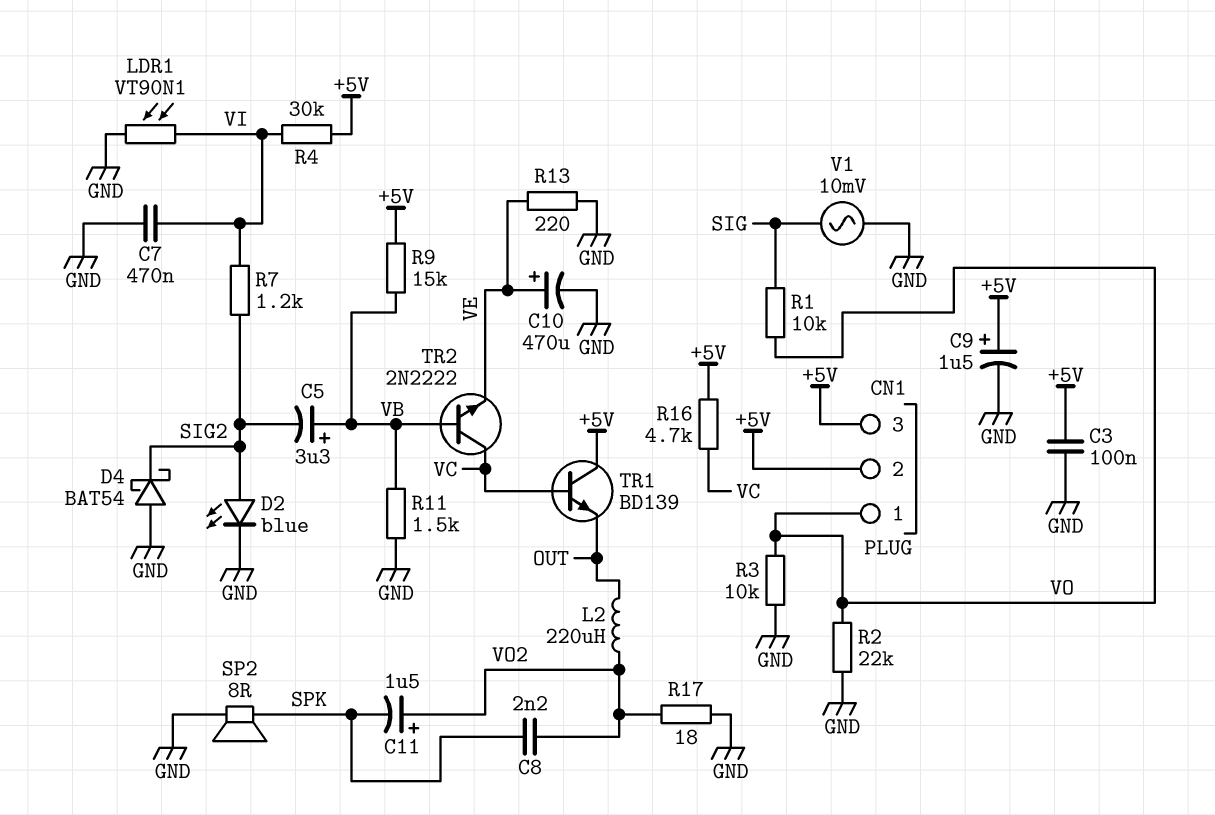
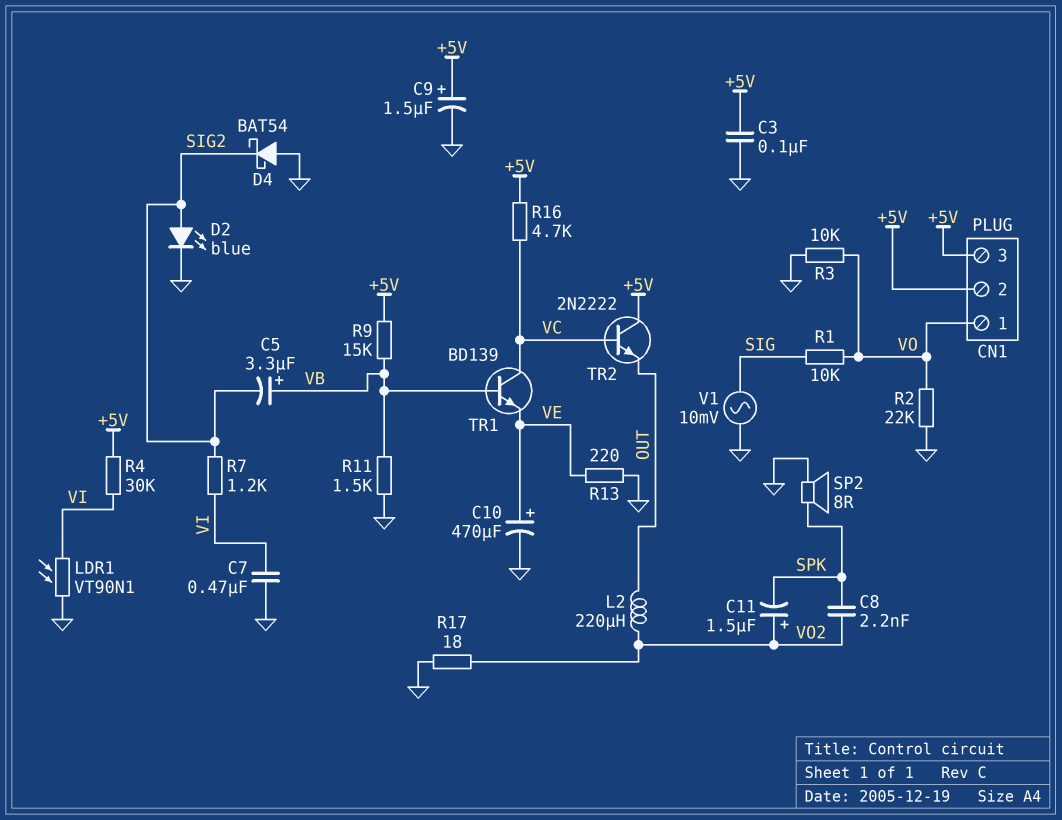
TR1: NPN BD139 (B VC, C +5V, E OUT) -> NPN BD139 (B VB, C VC, E VE)
TR2: NPN 2N2222 (B VB, C VC, E VE) -> NPN 2N2222 (B VC, C +5V, E OUT)

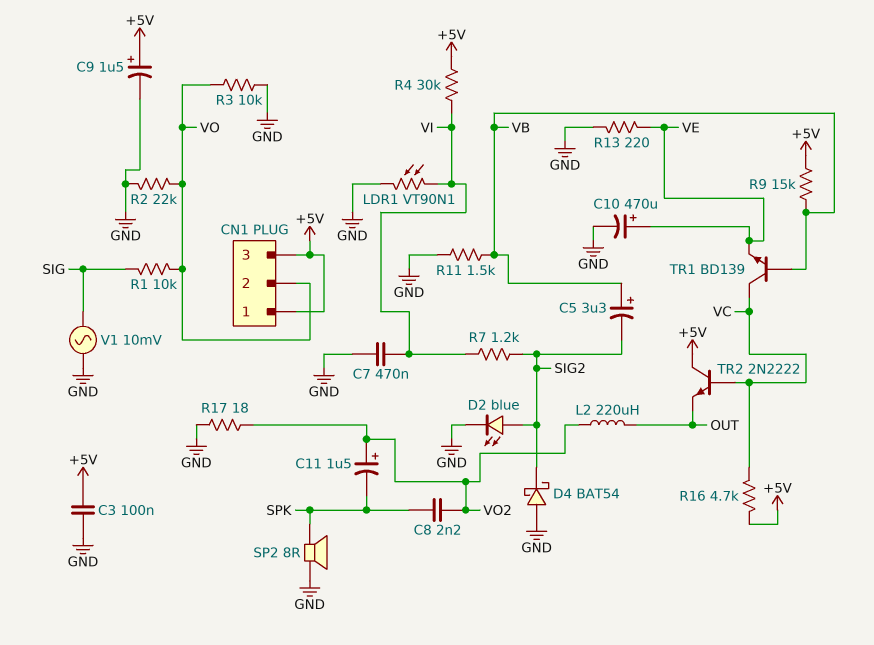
CN1 pin 1: VO -> +5V
CN1 pin 2: +5V -> VO

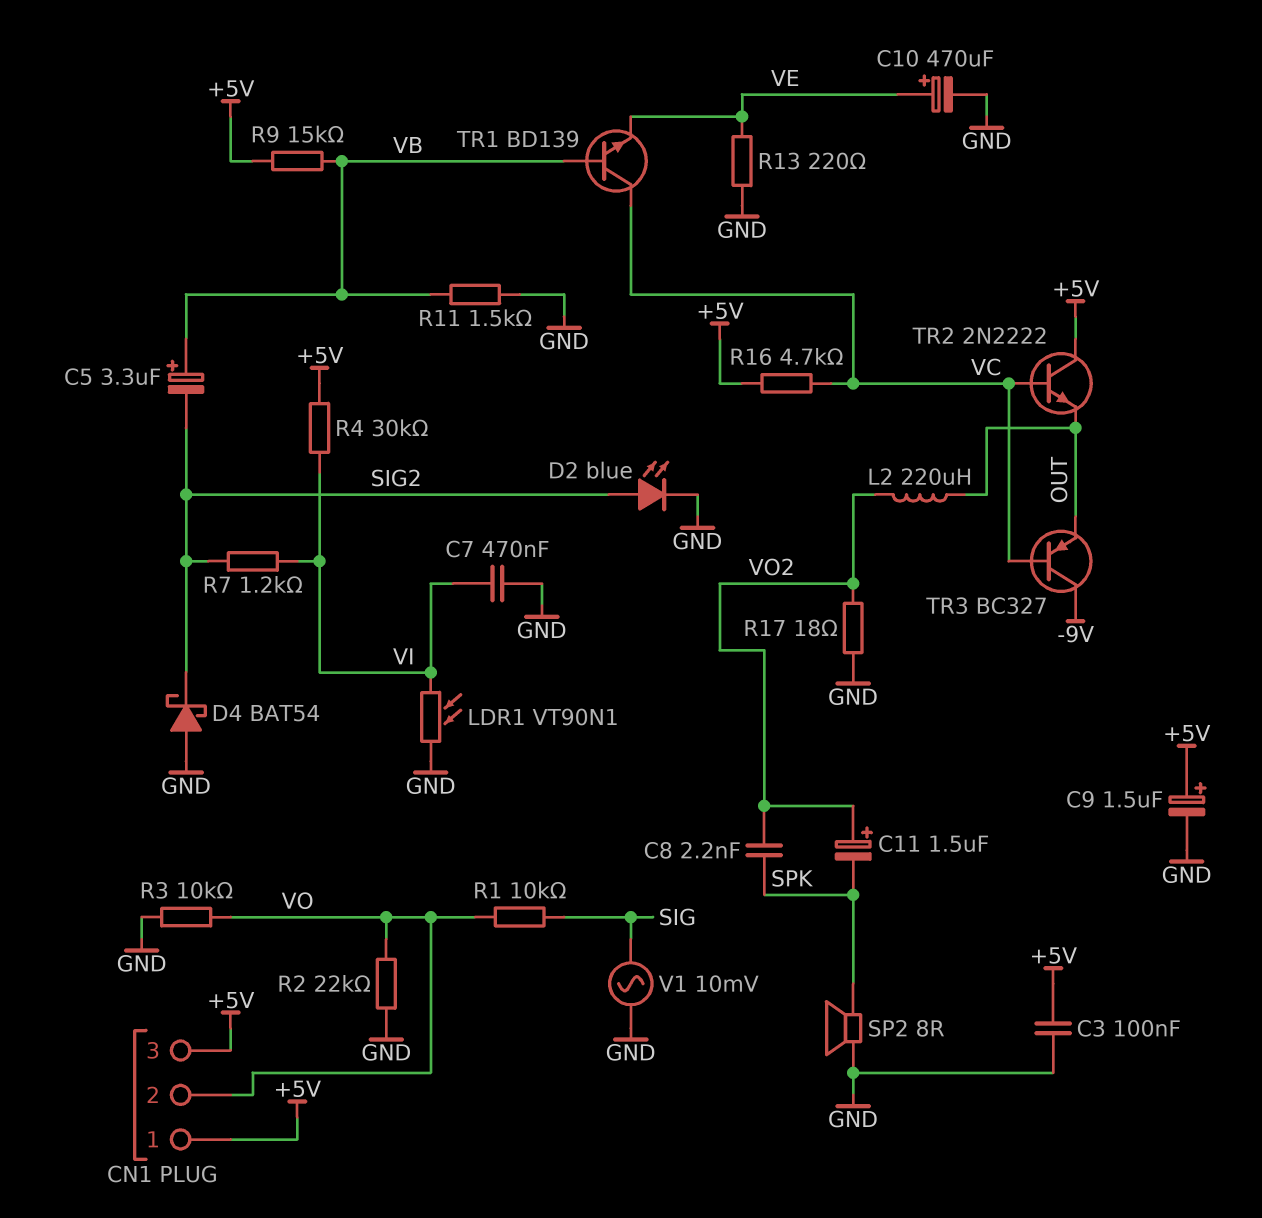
TR3: none -> PNP BC327 (B VC, C -9V, E OUT)

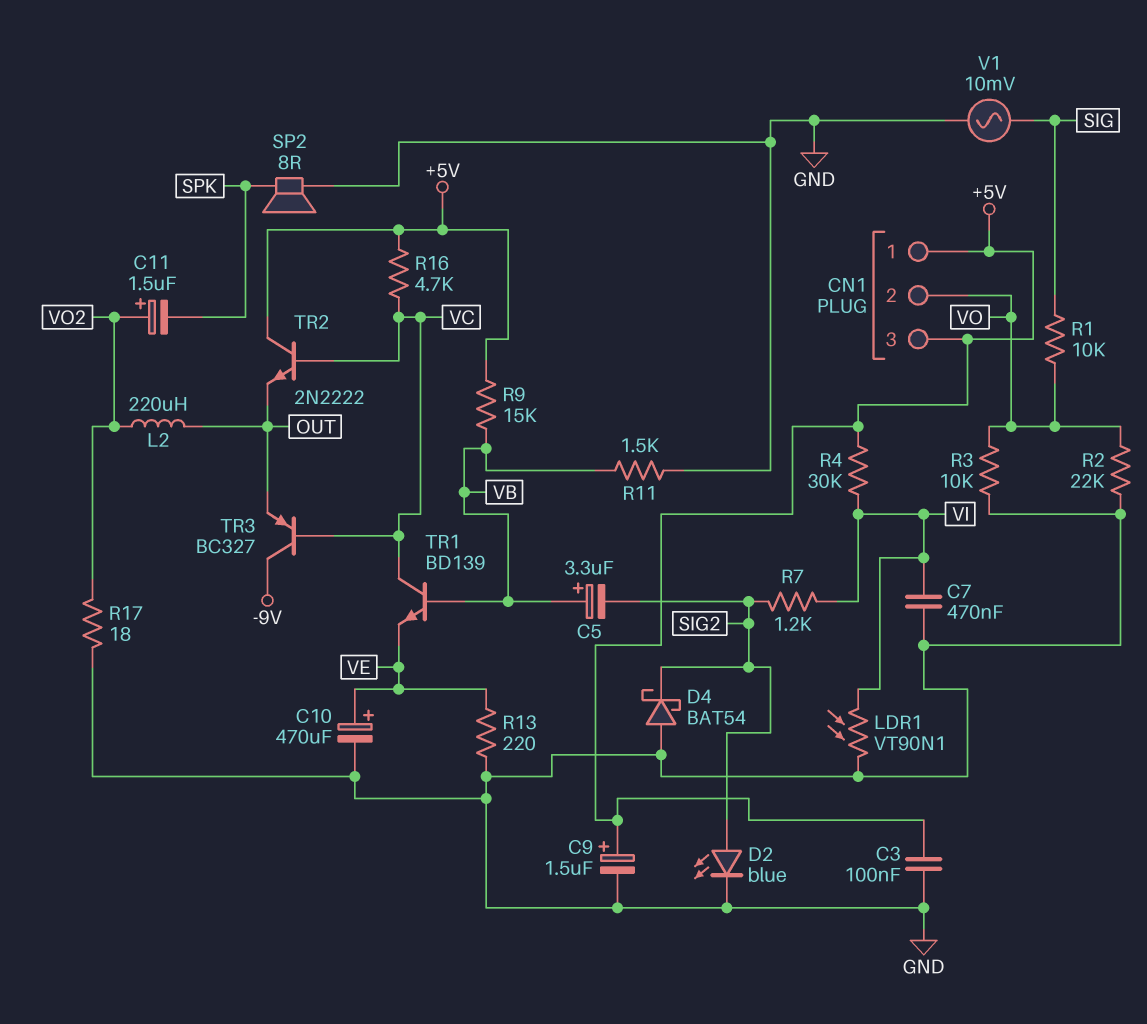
C8: 2.2nF (SPK, VO2) -> none

